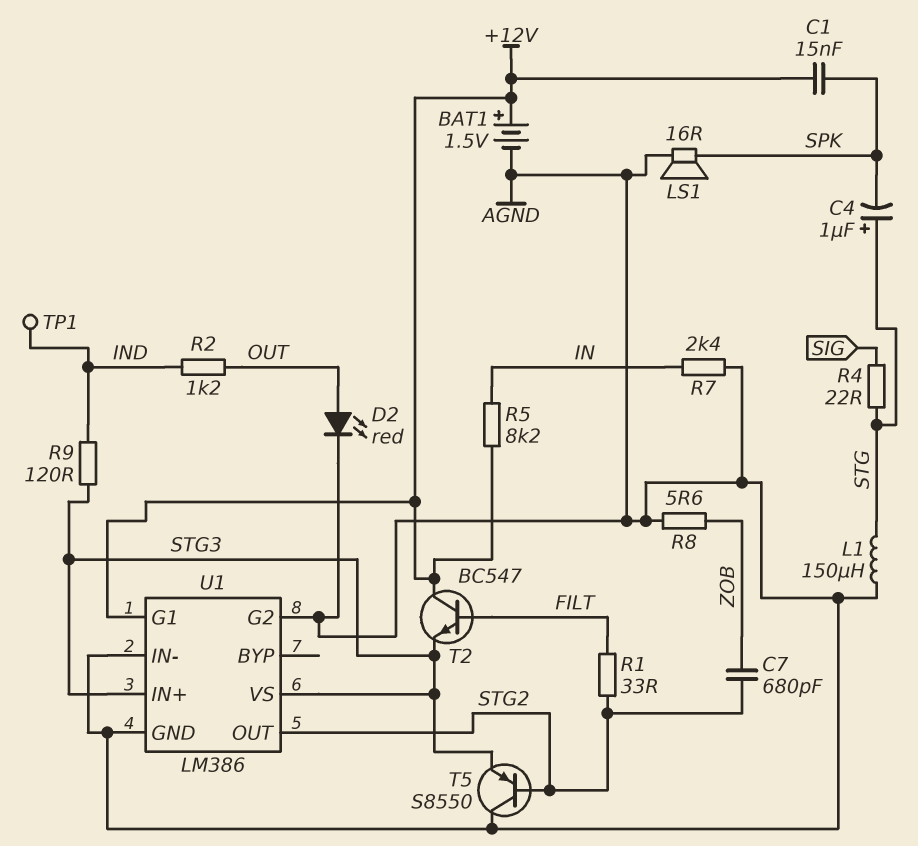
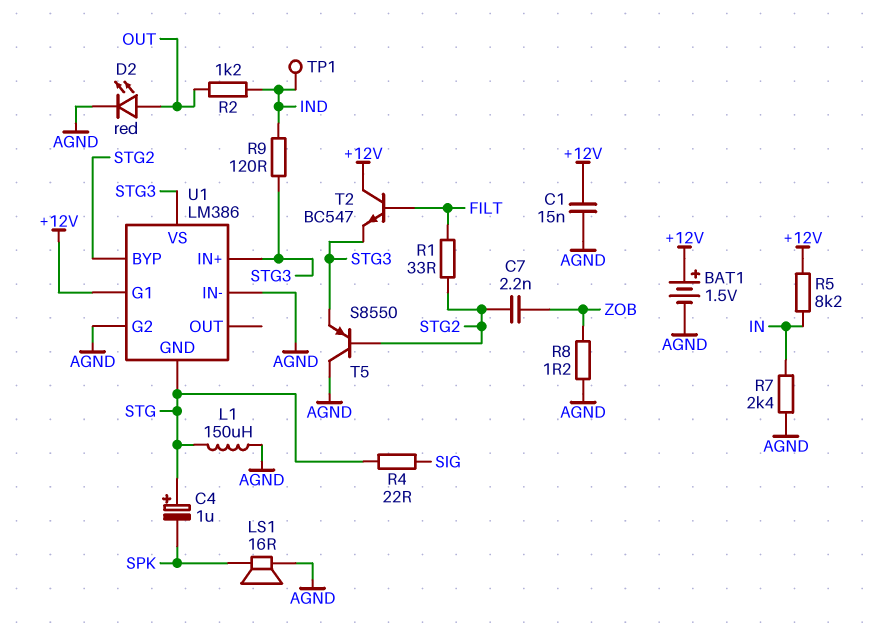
C1: 15nF (+12V, SPK) -> 15nF (+12V, AGND)
C7: 680pF (STG2, ZOB) -> 2.2nF (STG2, ZOB)
R8: 5.6 (AGND, ZOB) -> 1.2 (AGND, ZOB)
U1 pin BYP: none -> STG2
U1 pin GND: AGND -> STG
U1 pin OUT: STG2 -> none

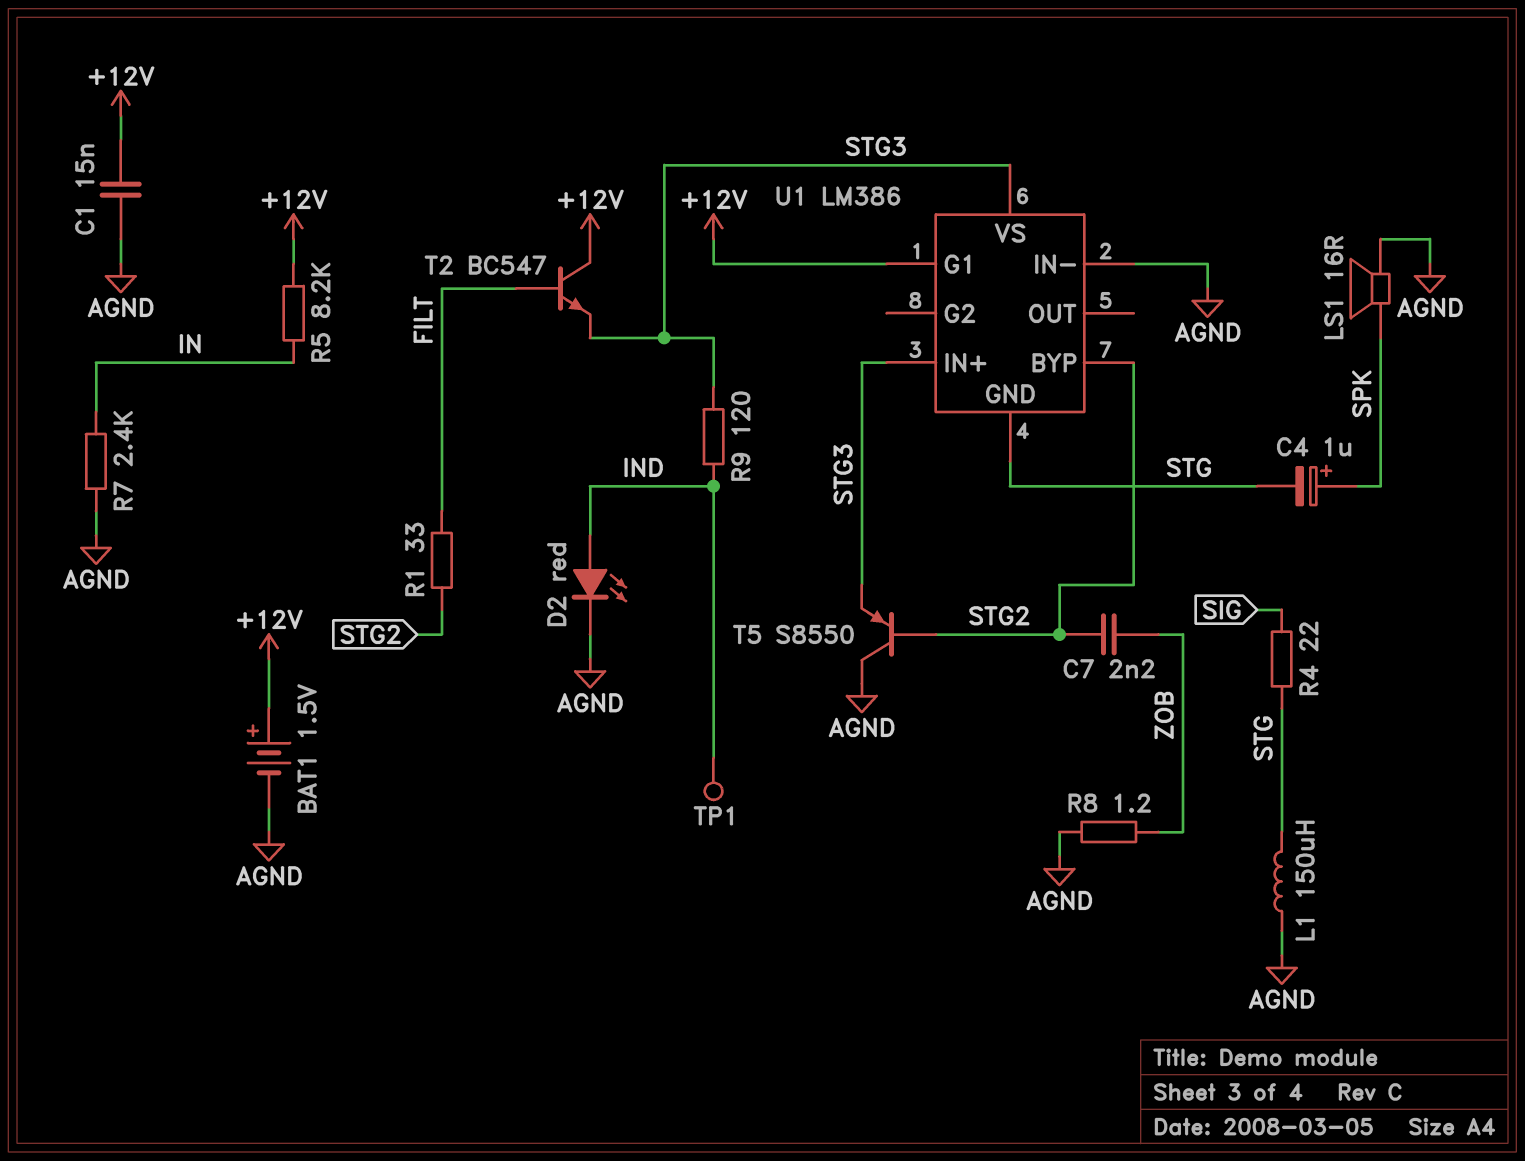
C4: 1uF (plus STG, minus SPK) -> 1uF (plus SPK, minus STG)
D2: LED red (A OUT, K AGND) -> LED red (A IND, K AGND)
R2: 1.2k (IND, OUT) -> none
U1 pin G2: AGND -> none

